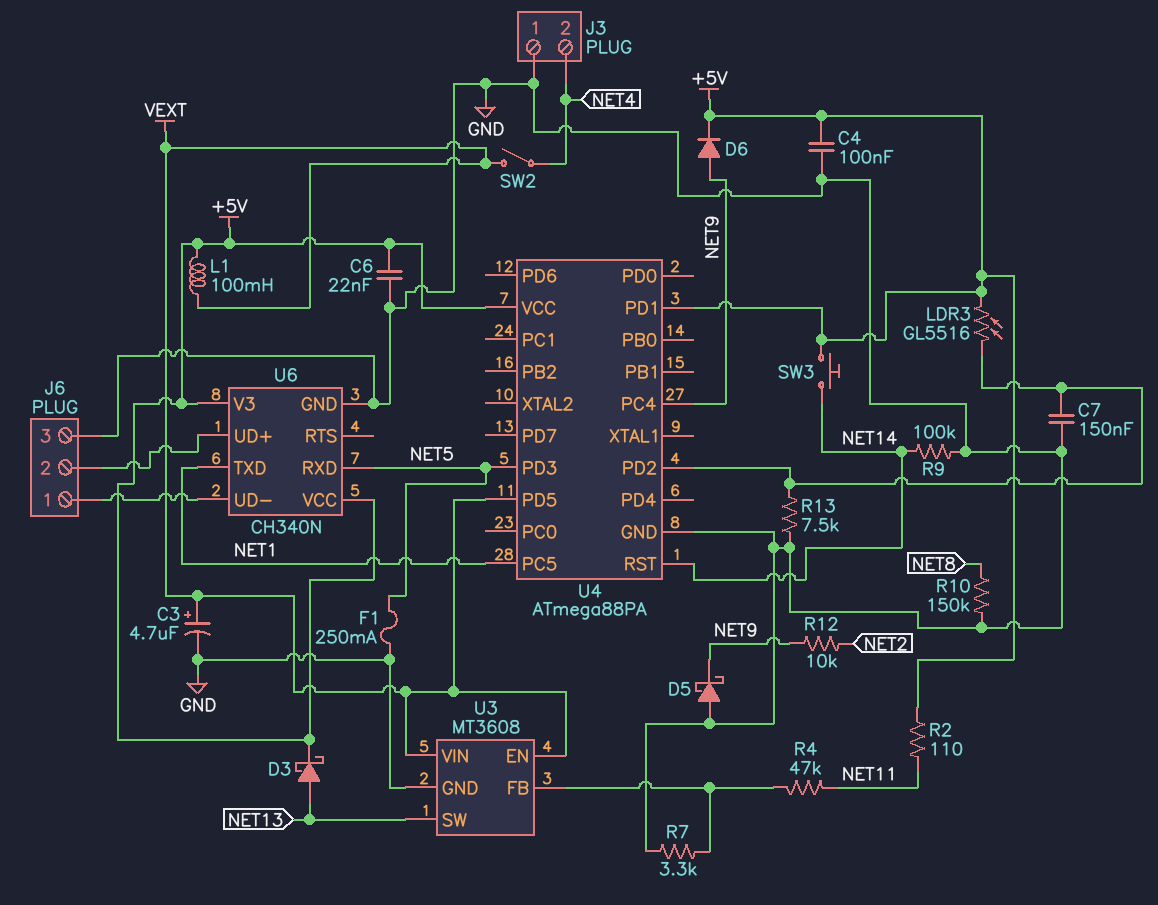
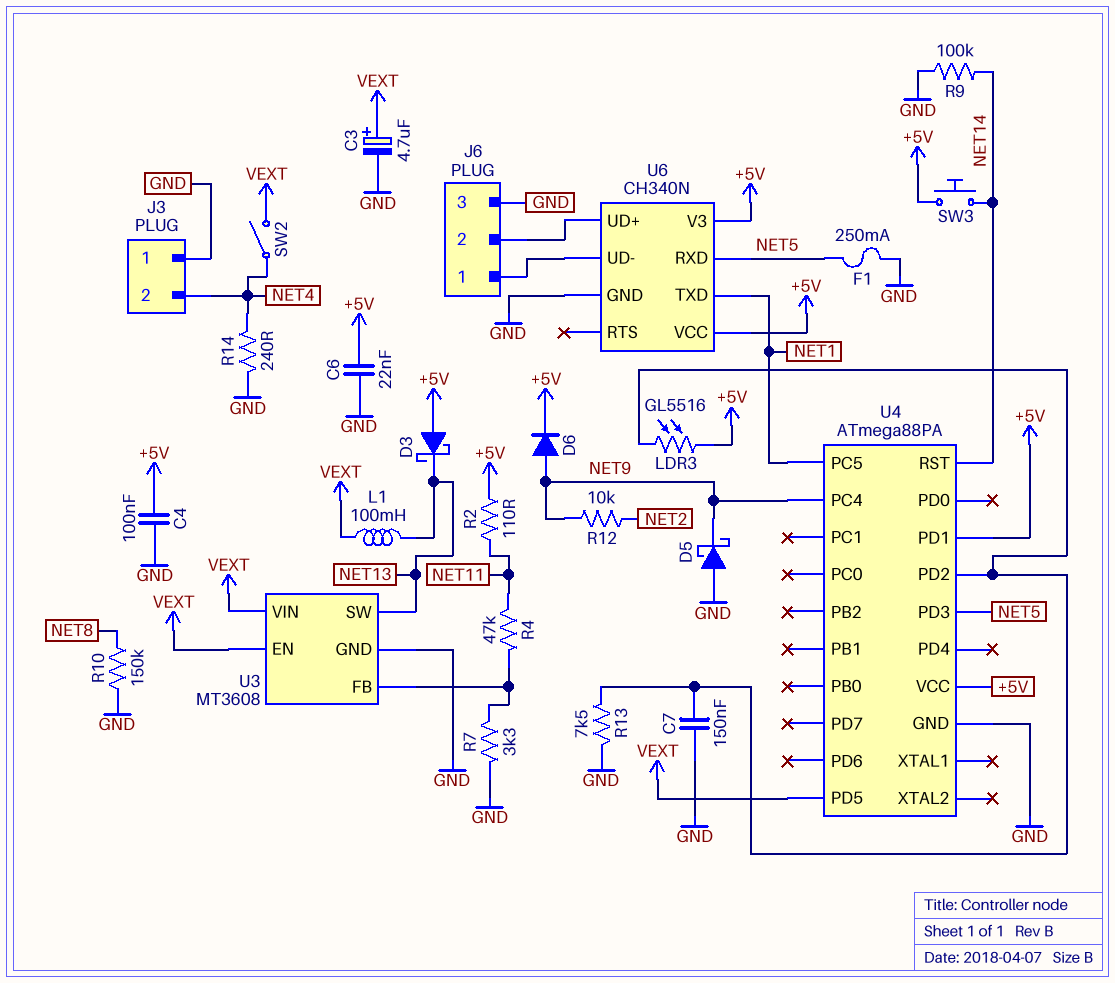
D3: schottky (A NET13, K +5V) -> schottky (A +5V, K NET13)
L1: 100mH (+5V, VEXT) -> 100mH (NET13, VEXT)
R14: none -> 240 (GND, NET4)

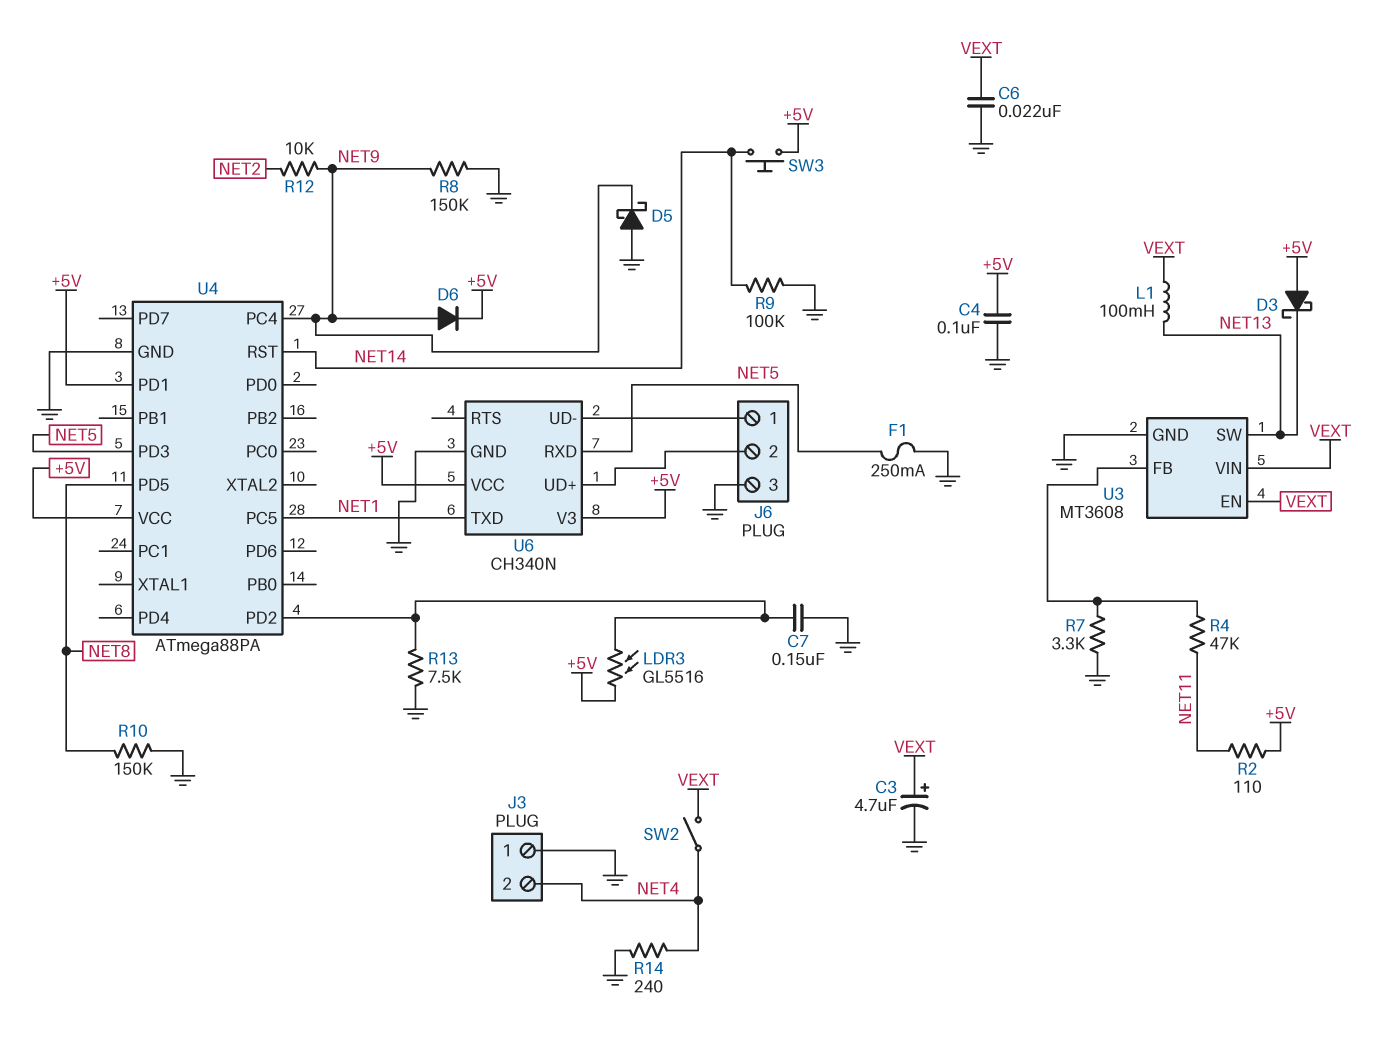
C6: 22nF (+5V, GND) -> 22nF (GND, VEXT)
R8: none -> 150k (GND, NET9)
U4 pin PD5: VEXT -> NET8

